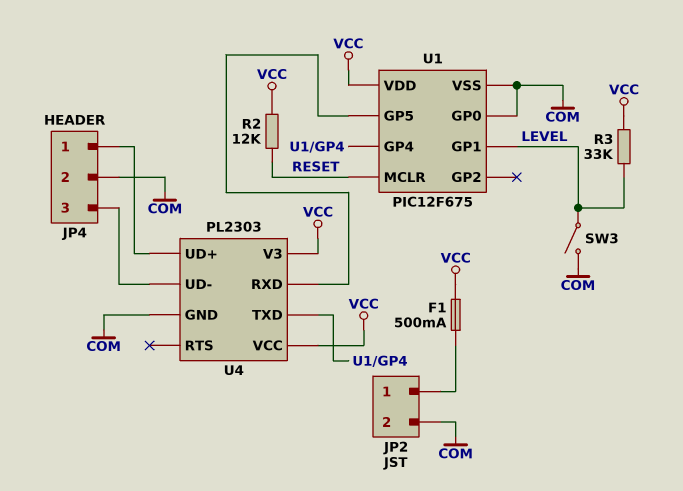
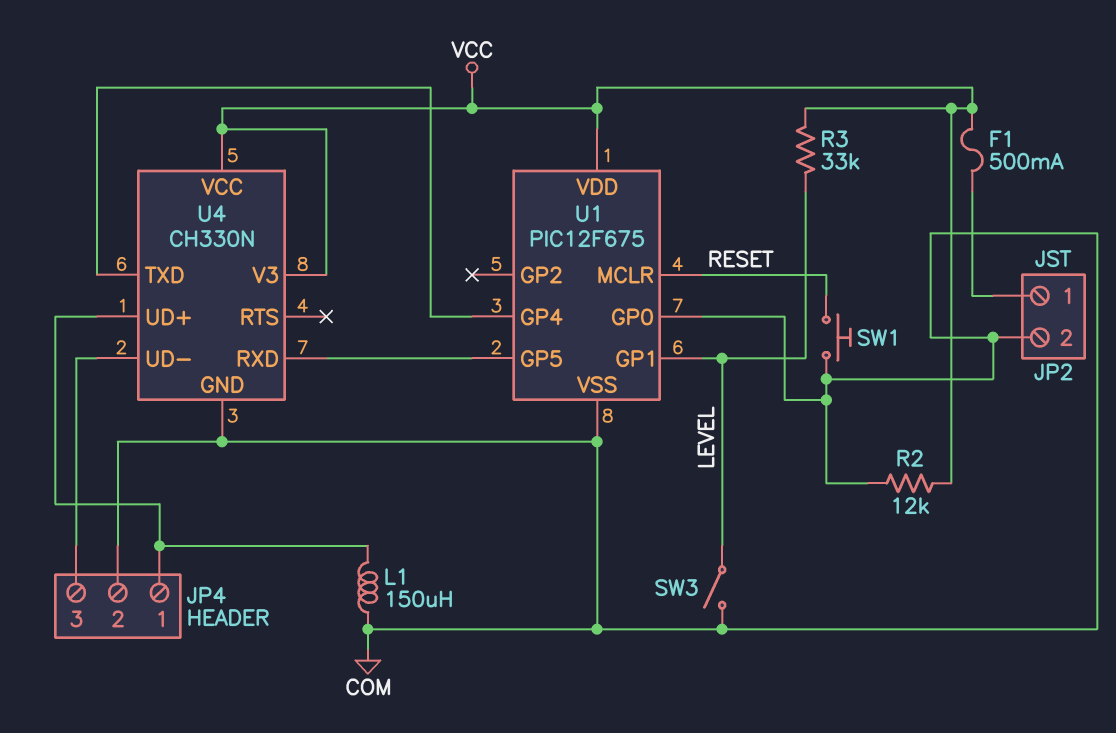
L1: none -> 150uH (COM, JP4/1)
R2: 12k (RESET, VCC) -> 12k (COM, VCC)
SW1: none -> button (COM, RESET)
U4: PL2303 -> CH330N

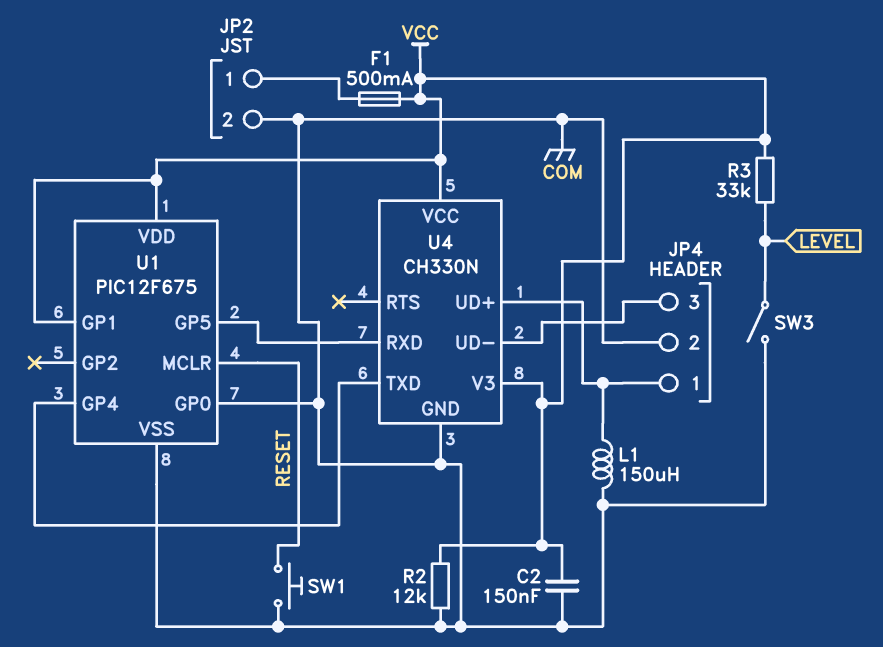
C2: none -> 150nF (COM, VCC)
U1 pin GP1: LEVEL -> VCC

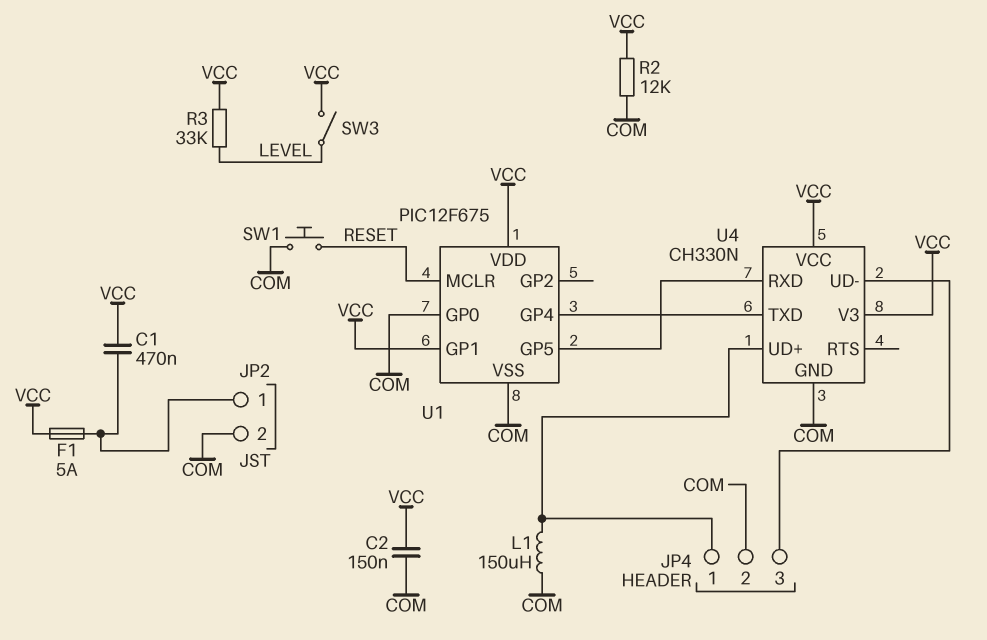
C1: none -> 470nF (JP2/1, VCC)
F1: 500mA (JP2/1, VCC) -> 5A (JP2/1, VCC)
SW3: switch (COM, LEVEL) -> switch (LEVEL, VCC)

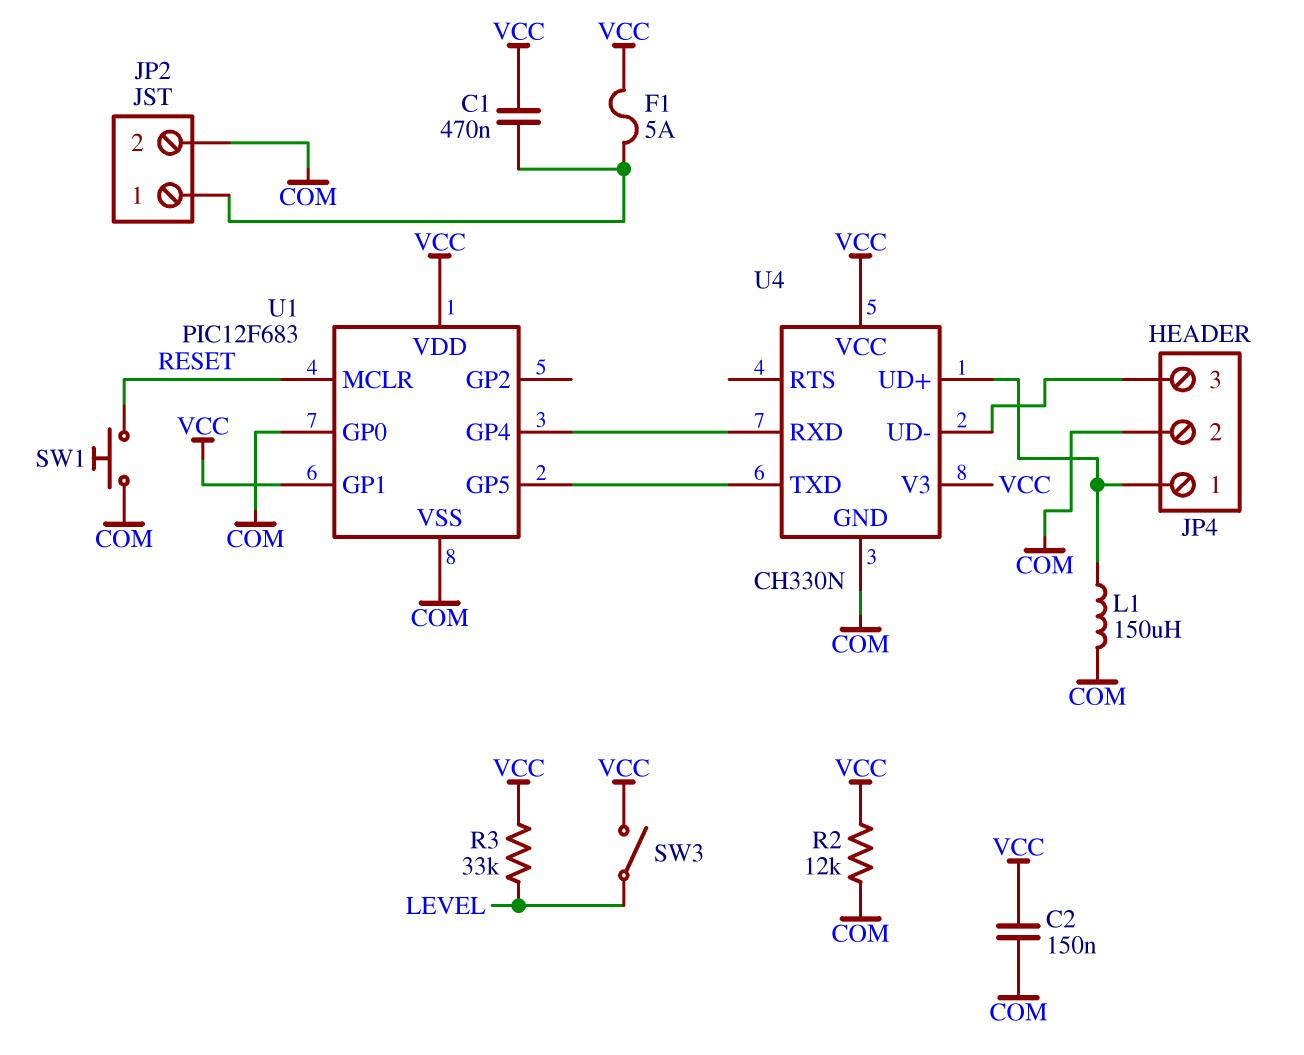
U1: PIC12F675 -> PIC12F683
U4 pin RXD: U1/GP5 -> U1/GP4
U4 pin TXD: U1/GP4 -> U1/GP5

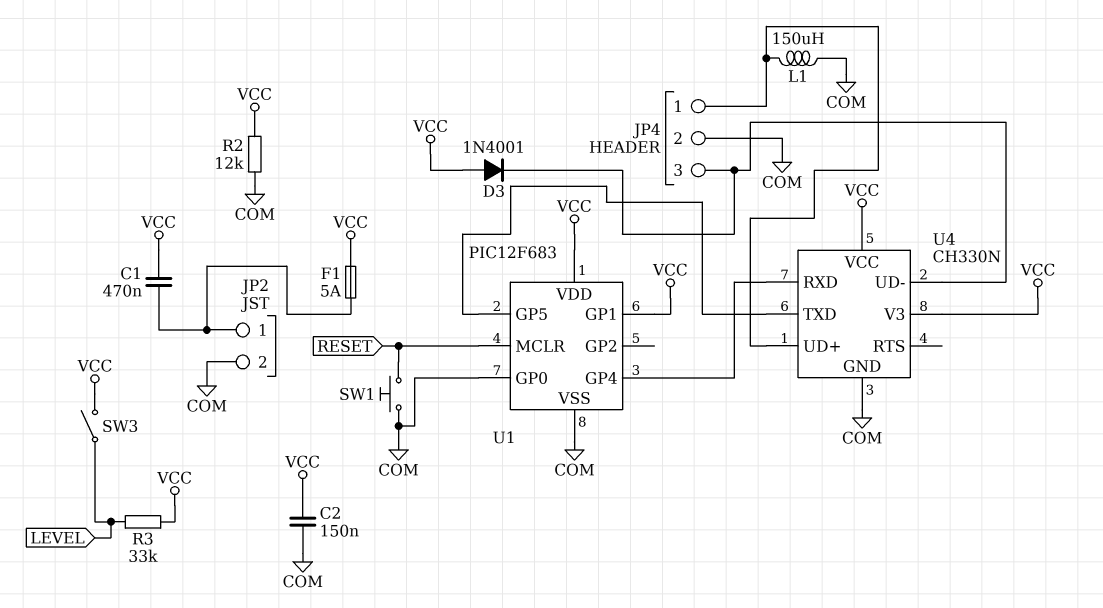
D3: none -> diode 1N4001 (A VCC, K JP4/3)

